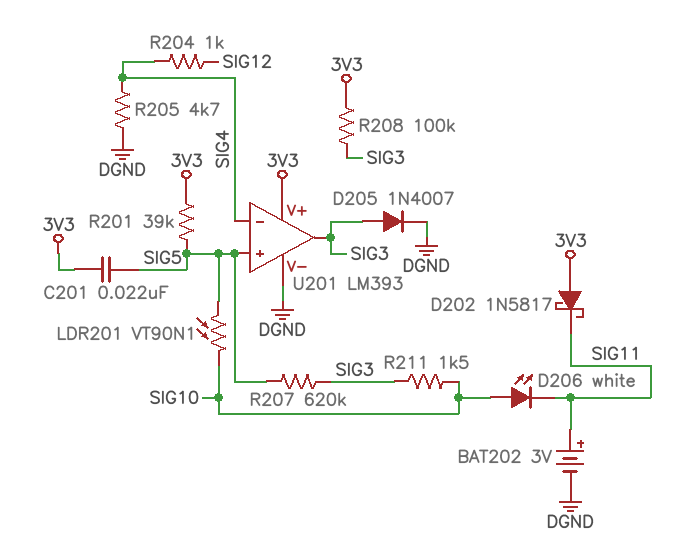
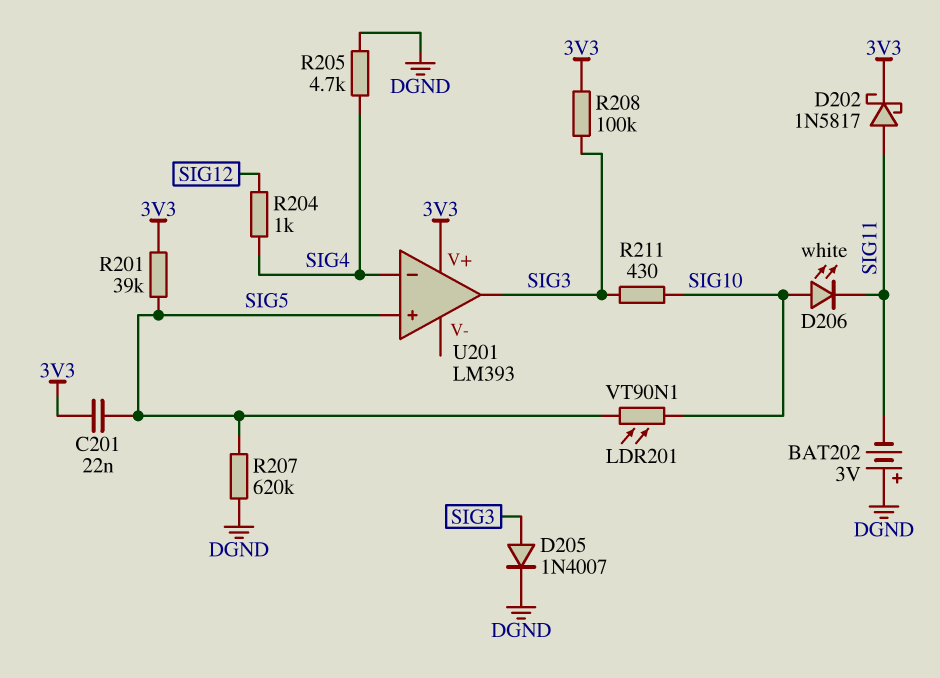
BAT202: 3V (plus SIG11, minus DGND) -> 3V (plus DGND, minus SIG11)
D202: schottky 1N5817 (A 3V3, K SIG11) -> schottky 1N5817 (A SIG11, K 3V3)
R207: 620k (SIG3, SIG5) -> 620k (DGND, SIG5)
R211: 1.5k (SIG3, SIG10) -> 430 (SIG3, SIG10)
U201 pin V-: DGND -> none

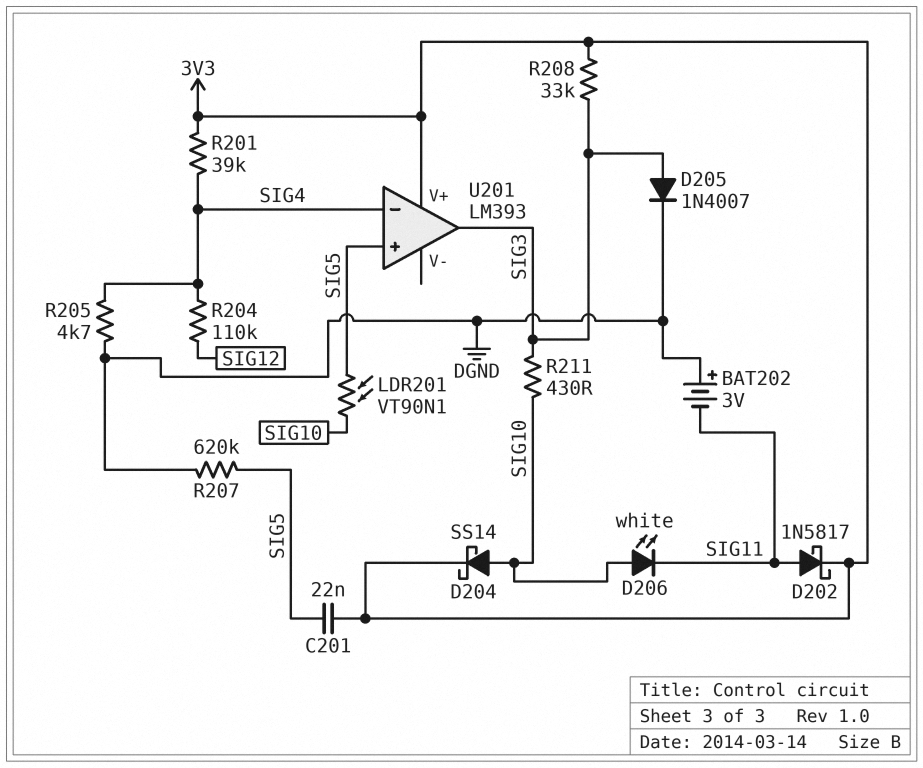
D204: none -> schottky SS14 (A SIG10, K 3V3)
R201: 39k (3V3, SIG5) -> 39k (3V3, SIG4)
R204: 1k (SIG4, SIG12) -> 110k (SIG4, SIG12)
R208: 100k (3V3, SIG3) -> 33k (3V3, SIG3)

